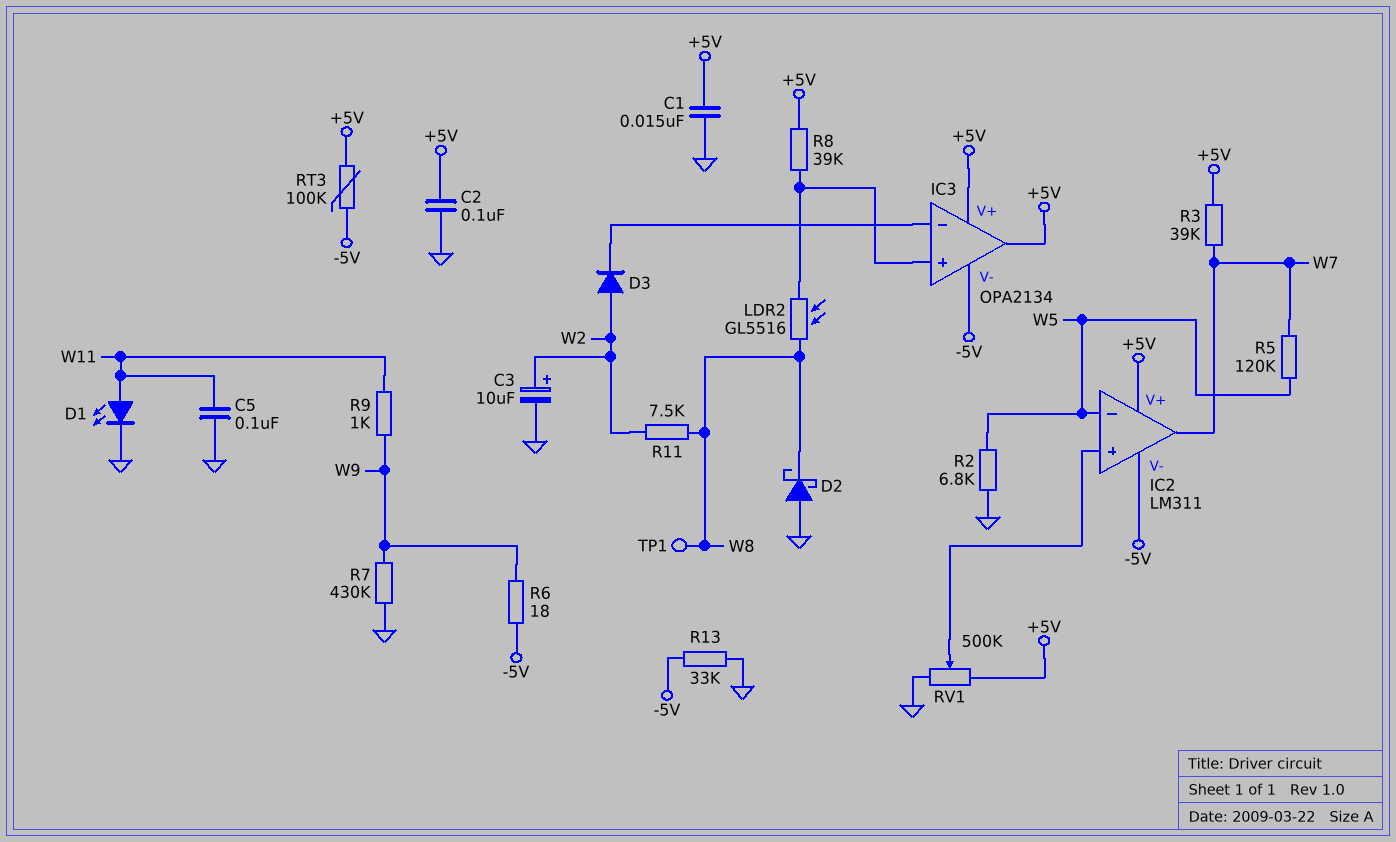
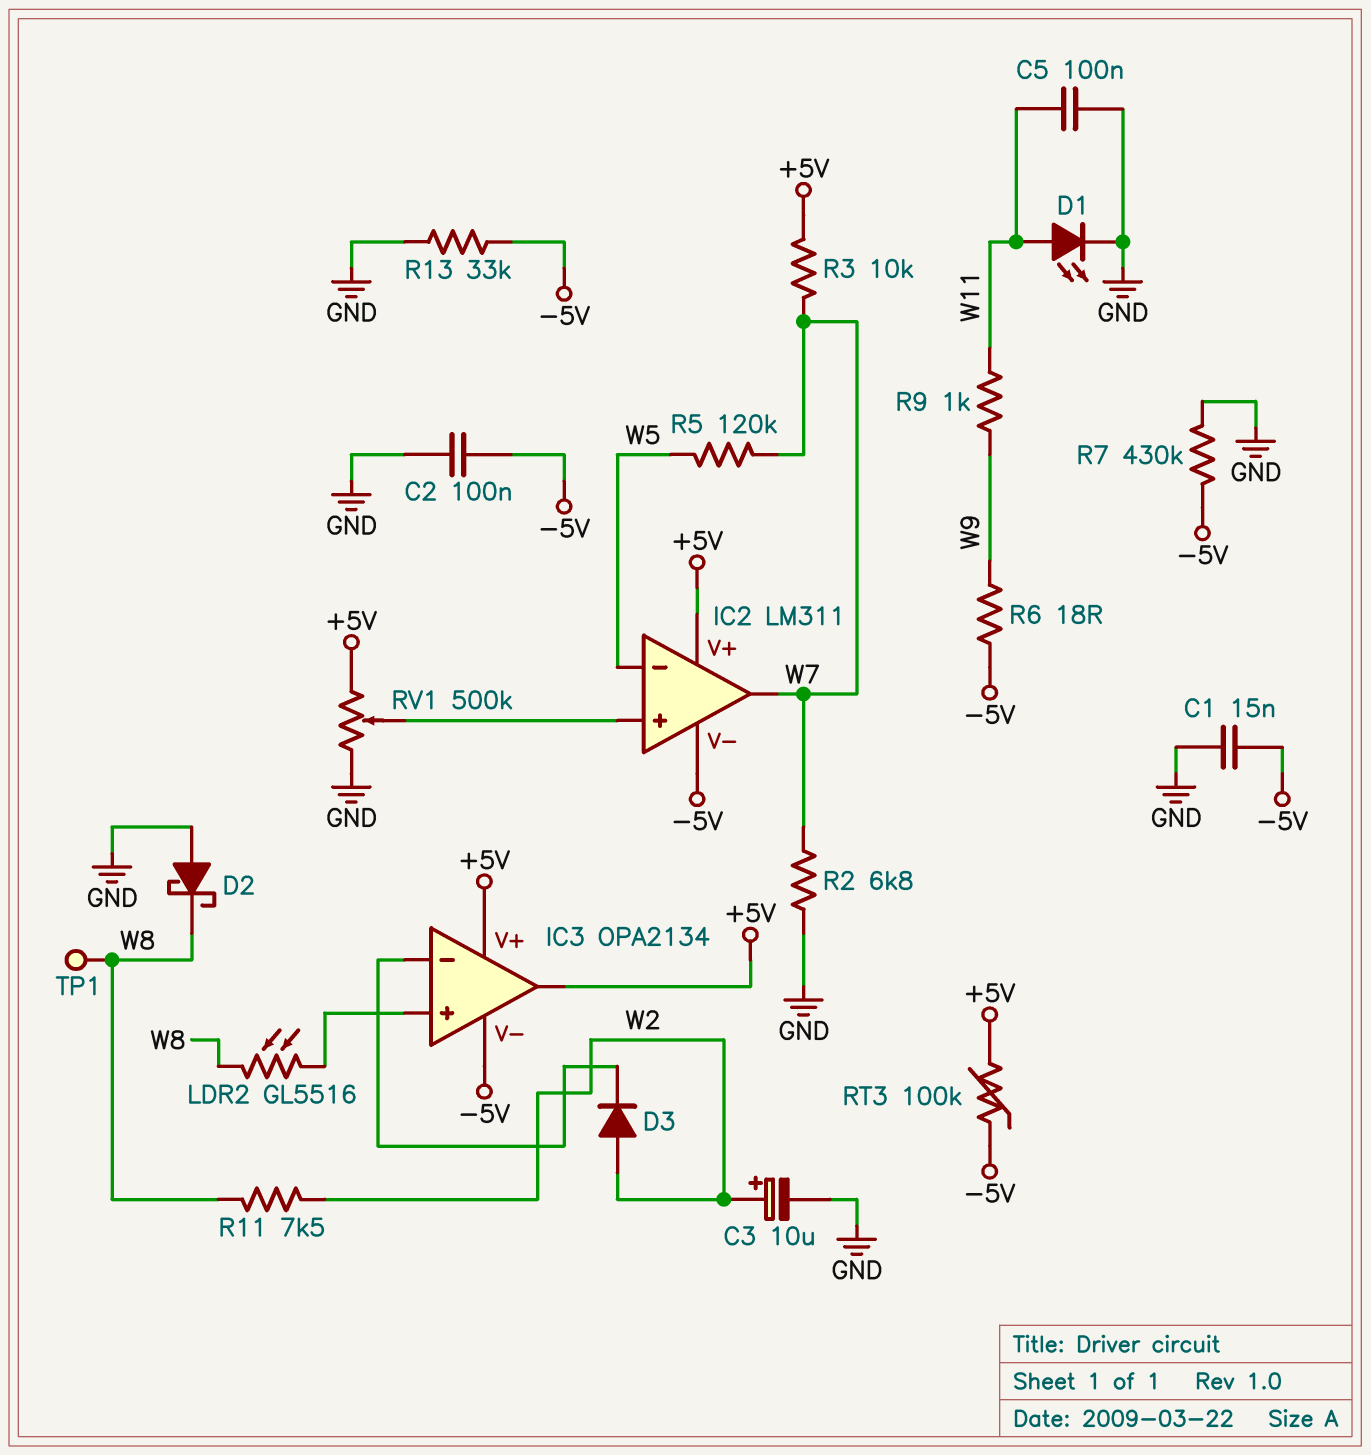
C1: 15nF (+5V, GND) -> 15nF (-5V, GND)
C2: 100nF (+5V, GND) -> 100nF (-5V, GND)
R2: 6.8k (GND, W5) -> 6.8k (GND, W7)
R3: 39k (+5V, W7) -> 10k (+5V, W7)
R7: 430k (GND, W9) -> 430k (-5V, GND)
R8: 39k (+5V, IC3/in+) -> none

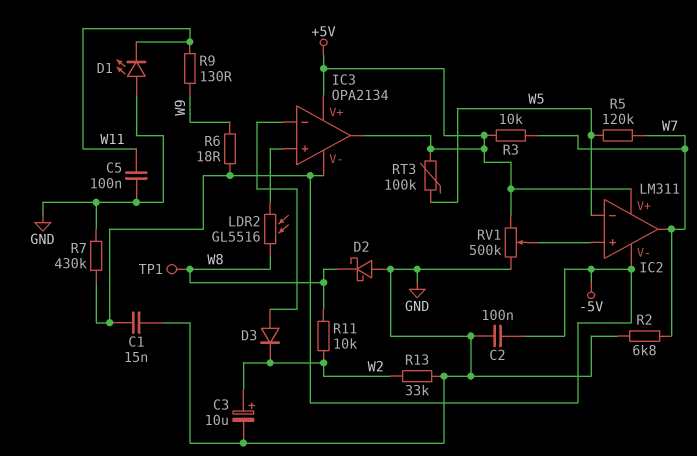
D1: LED (A W11, K GND) -> LED (A GND, K W11)
D3: diode (A W2, K IC3/in-) -> diode (A IC3/in-, K W2)
R9: 1k (W9, W11) -> 130 (W9, W11)
R11: 7.5k (W2, W8) -> 10k (W2, W8)
R13: 33k (-5V, GND) -> 33k (GND, W2)
RT3: 100k (+5V, -5V) -> 100k (+5V, W5)

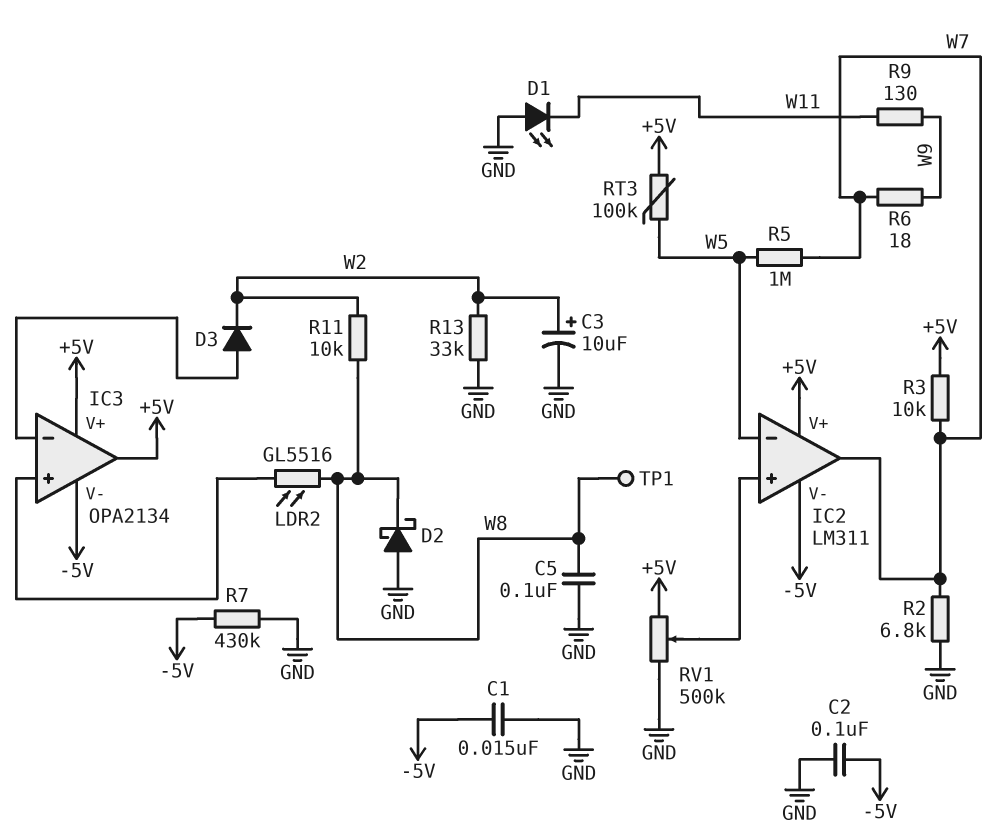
C5: 100nF (GND, W11) -> 100nF (GND, W8)
R5: 120k (W5, W7) -> 1M (W5, W7)
R6: 18 (-5V, W9) -> 18 (W7, W9)

